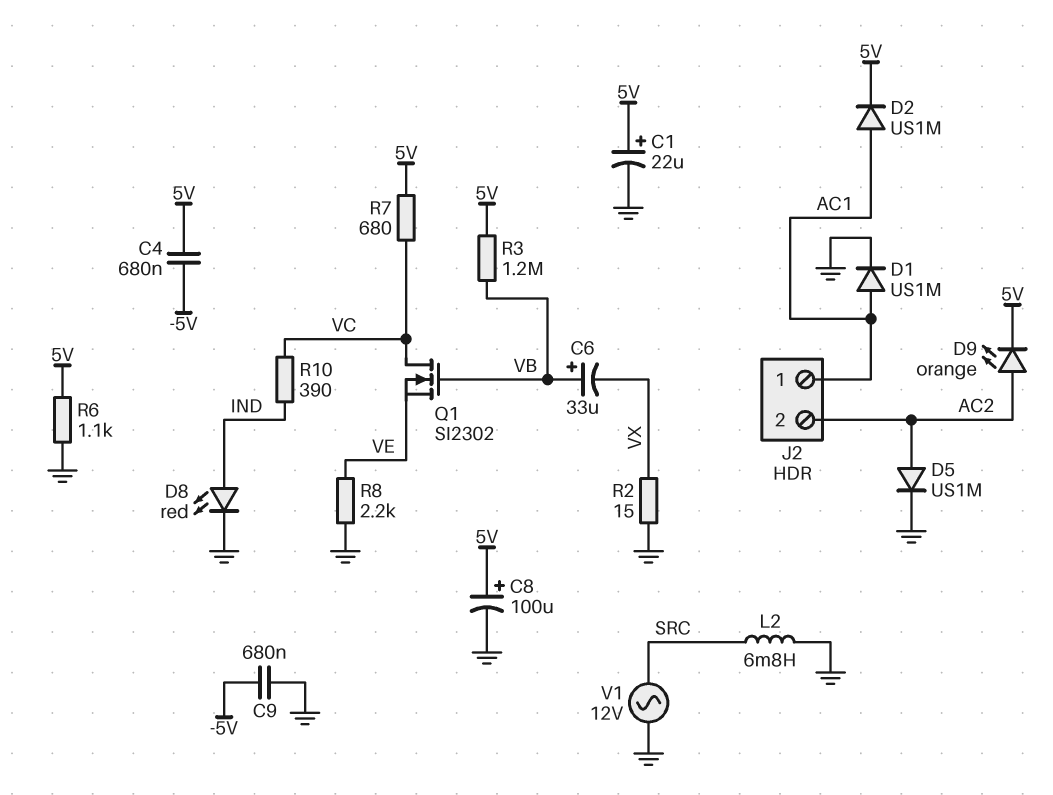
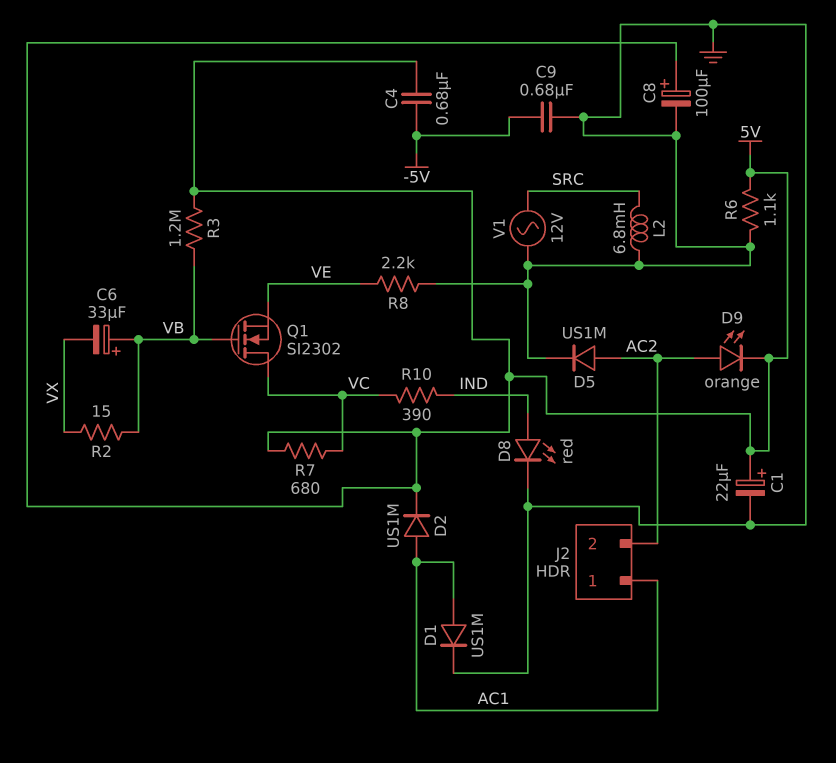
R2: 15 (GND, VX) -> 15 (VB, VX)

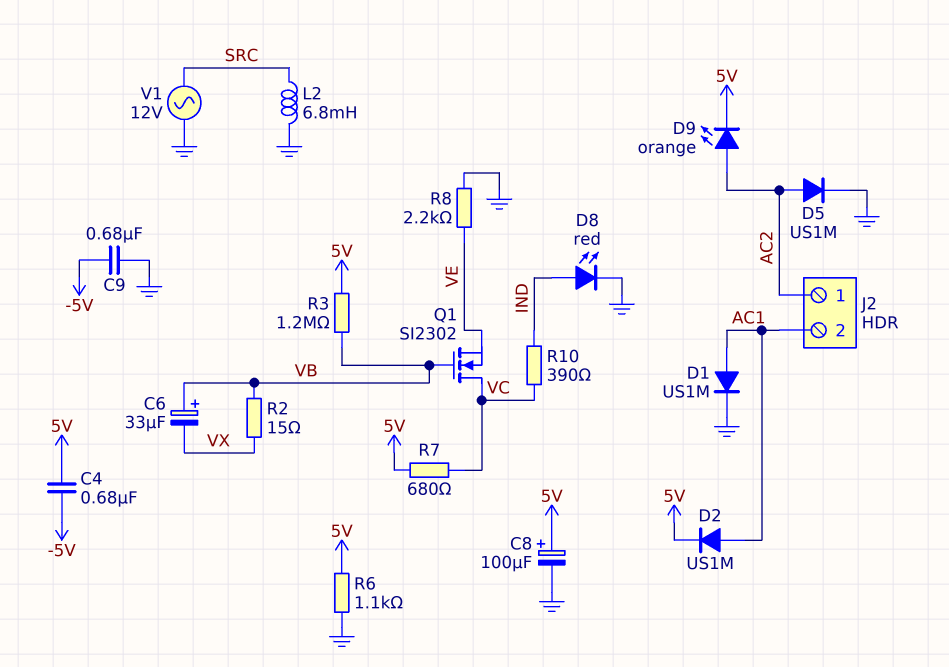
C1: 22uF (plus 5V, minus GND) -> none
J2 pin 1: AC1 -> AC2
J2 pin 2: AC2 -> AC1

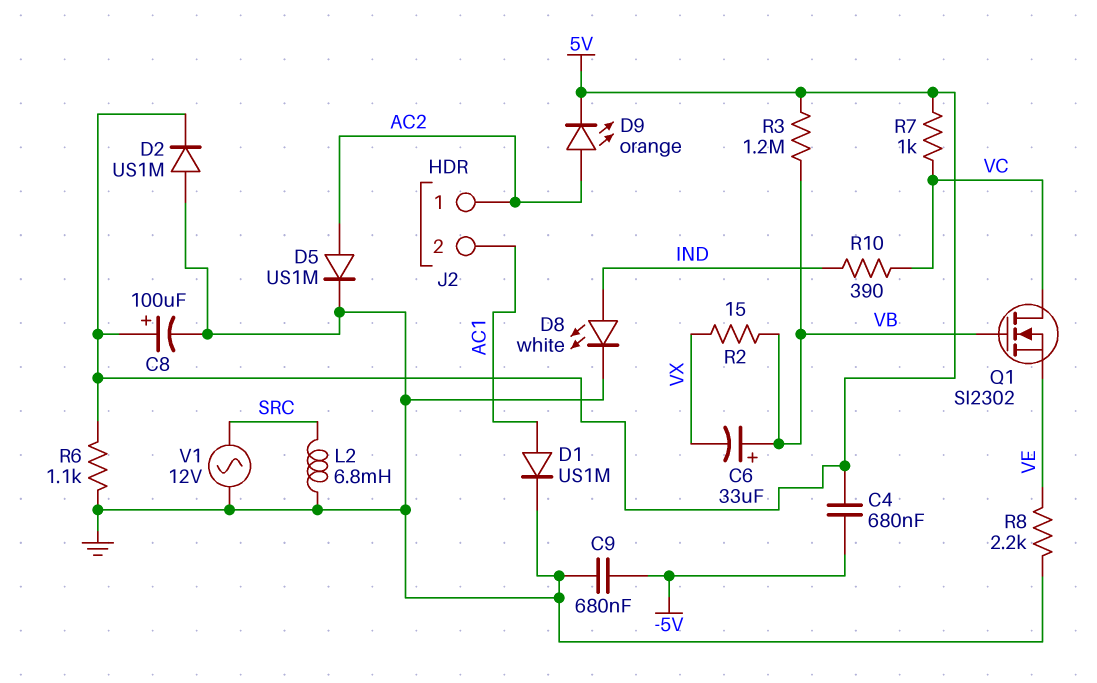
D2: diode US1M (A AC1, K 5V) -> diode US1M (A GND, K 5V)
D8: LED red (A IND, K GND) -> LED white (A IND, K GND)
R7: 680 (5V, VC) -> 1k (5V, VC)

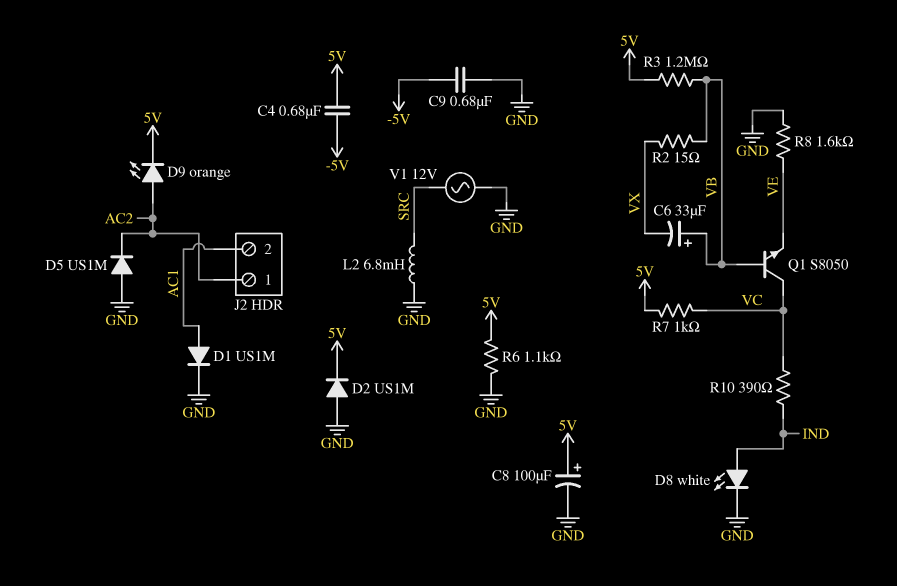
D5: diode US1M (A AC2, K GND) -> diode US1M (A GND, K AC2)
Q1: NMOS SI2302 (G VB, D VC, S VE) -> NPN S8050 (B VB, C VC, E VE)
R8: 2.2k (GND, VE) -> 1.6k (GND, VE)

